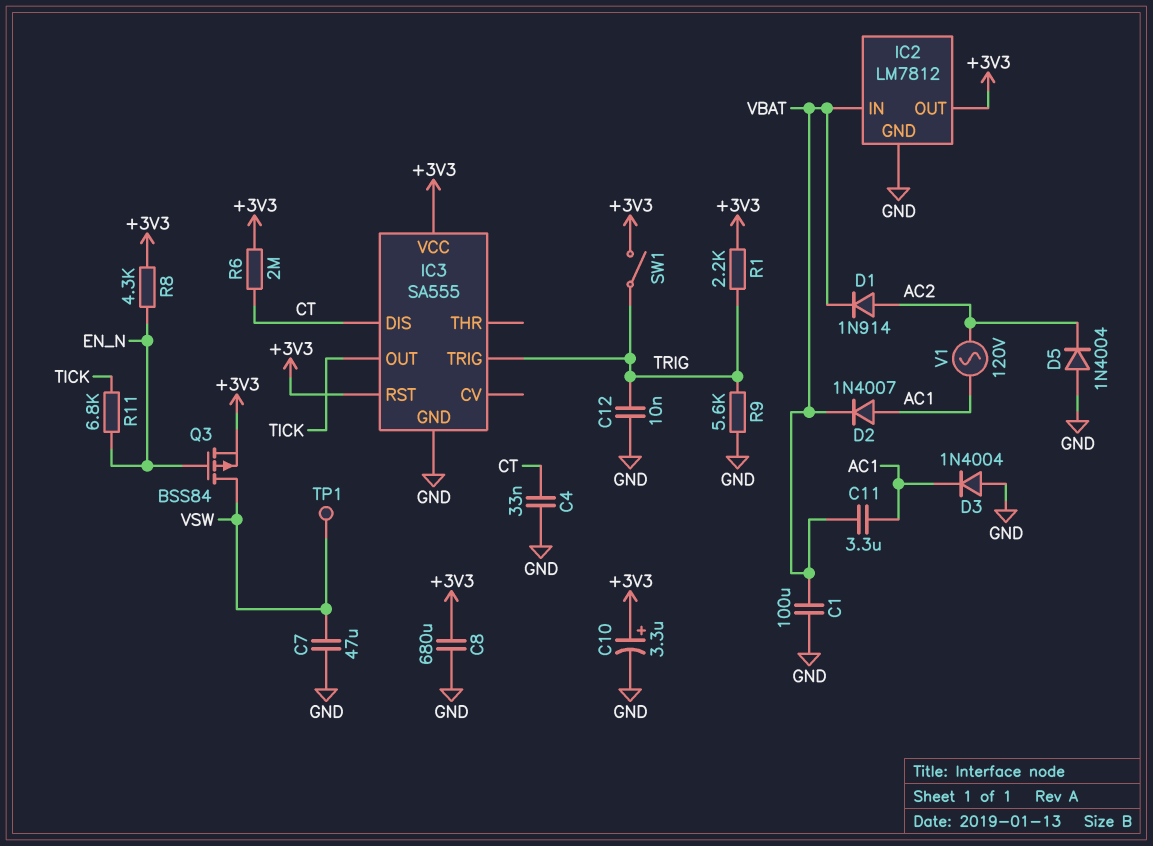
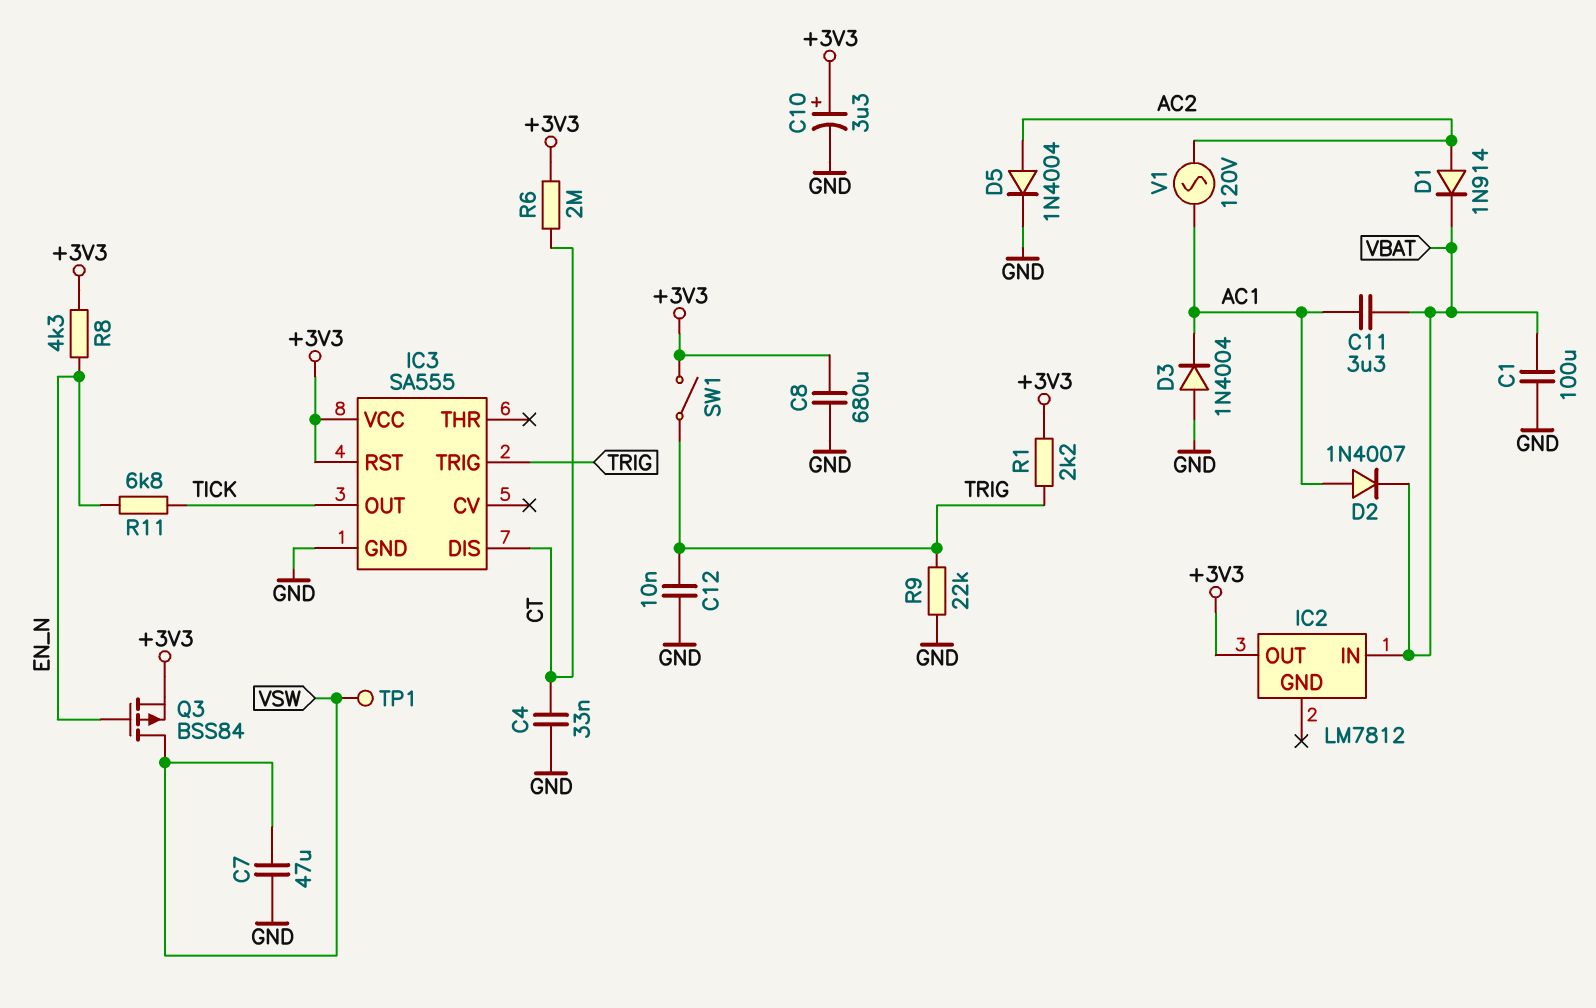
D5: diode 1N4004 (A GND, K AC2) -> diode 1N4004 (A AC2, K GND)
IC2 pin GND: GND -> none
R9: 5.6k (GND, TRIG) -> 22k (GND, TRIG)

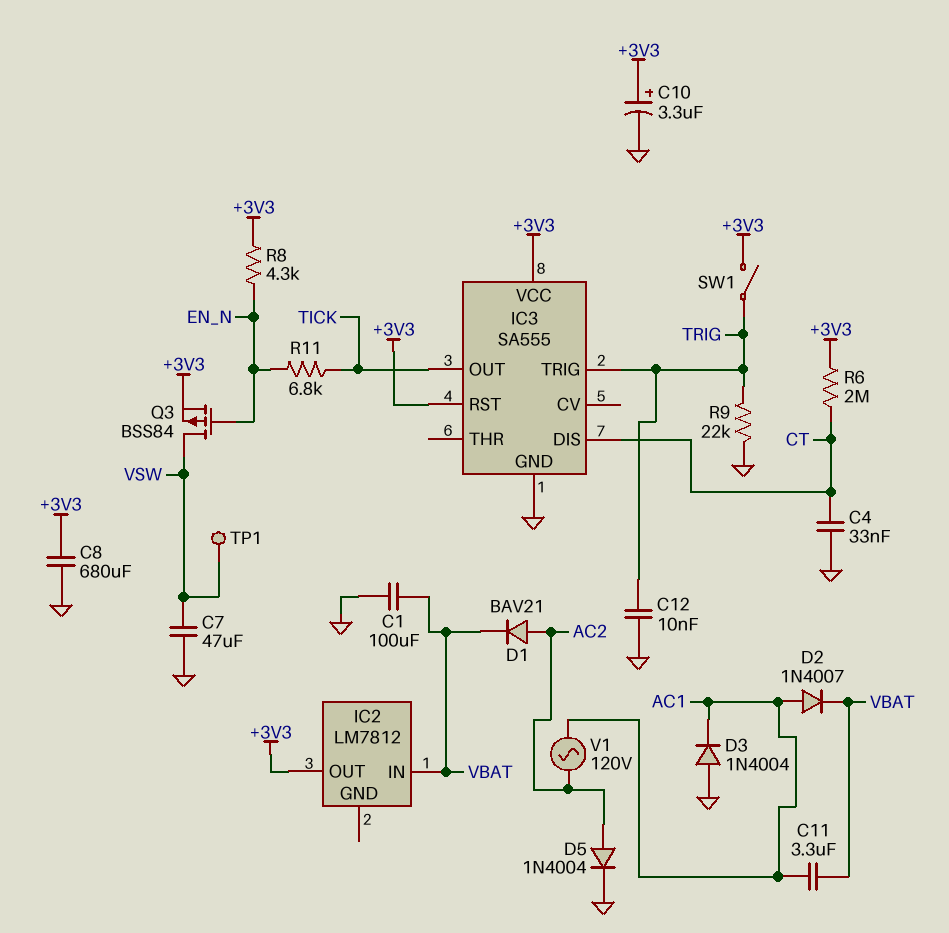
D1: diode 1N914 (A AC2, K VBAT) -> diode BAV21 (A AC2, K VBAT)
R1: 2.2k (+3V3, TRIG) -> none

